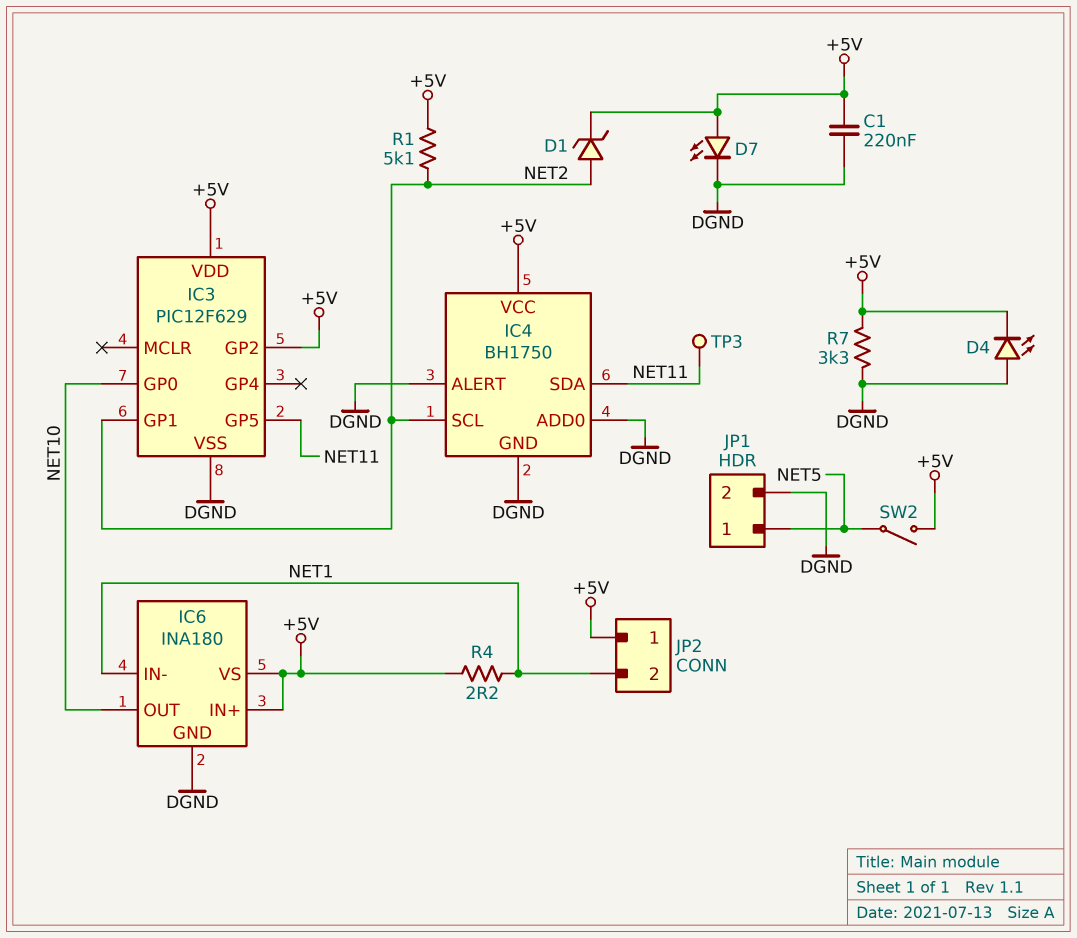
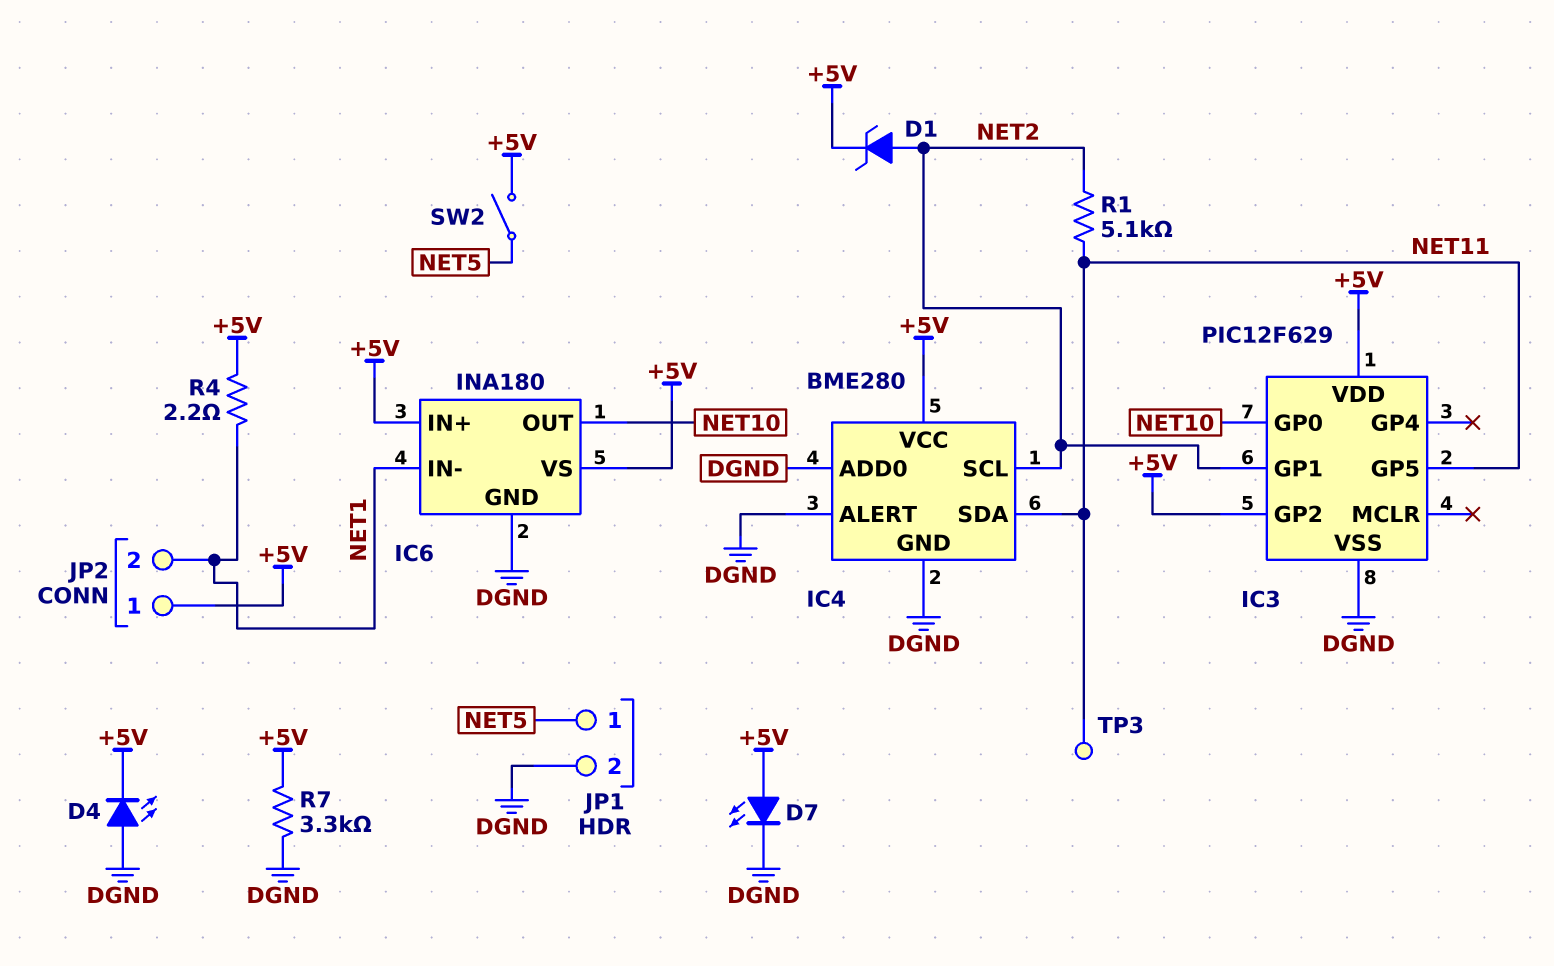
C1: 220nF (+5V, DGND) -> none
IC4: BH1750 -> BME280
R1: 5.1k (+5V, NET2) -> 5.1k (NET2, NET11)

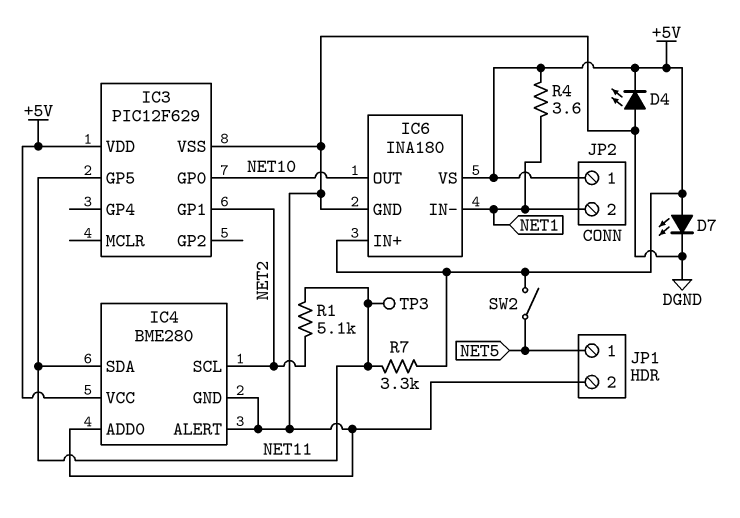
D1: zener (A NET2, K +5V) -> none
IC3 pin GP2: +5V -> none
R4: 2.2 (+5V, NET1) -> 3.6 (+5V, NET1)
R7: 3.3k (+5V, DGND) -> 3.3k (+5V, NET11)

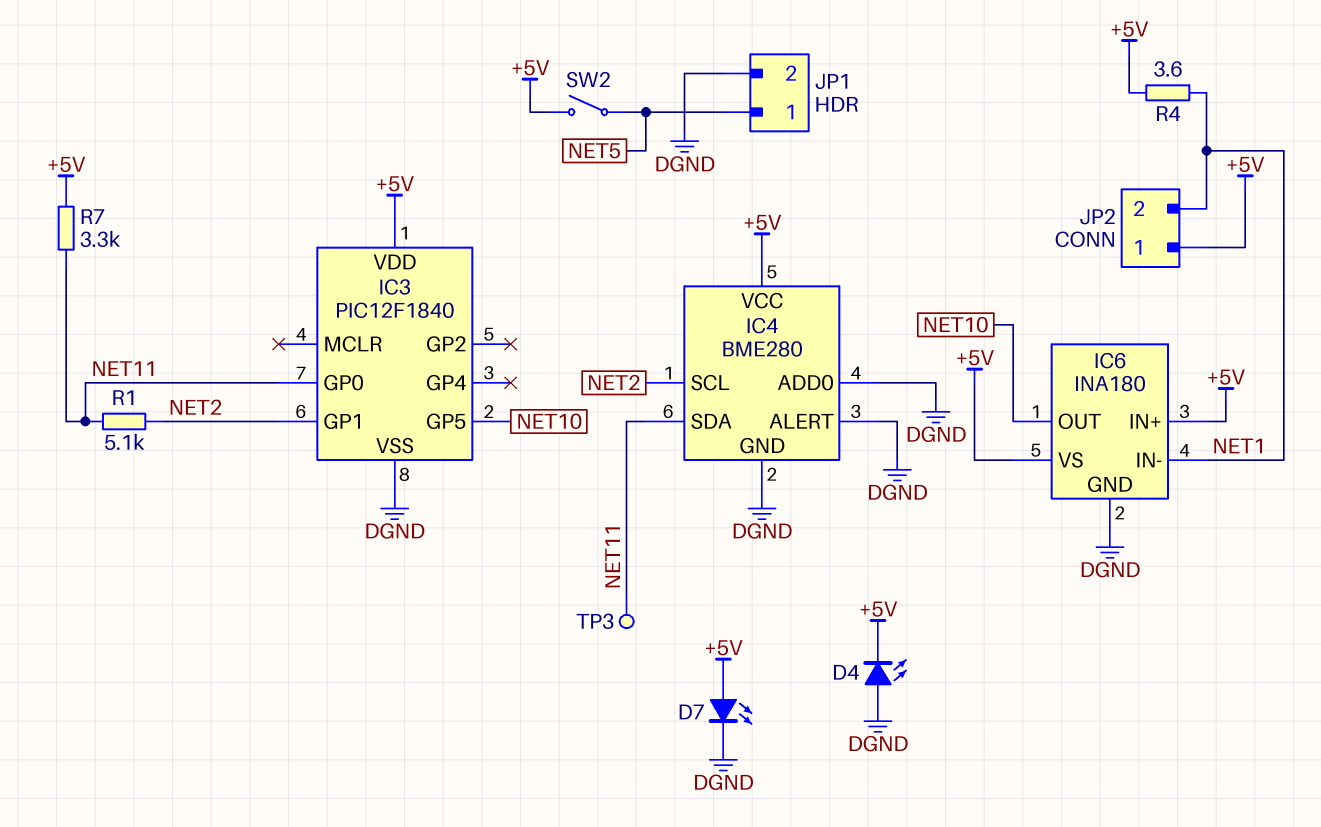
IC3: PIC12F629 -> PIC12F1840
IC3 pin GP0: NET10 -> NET11
IC3 pin GP5: NET11 -> NET10

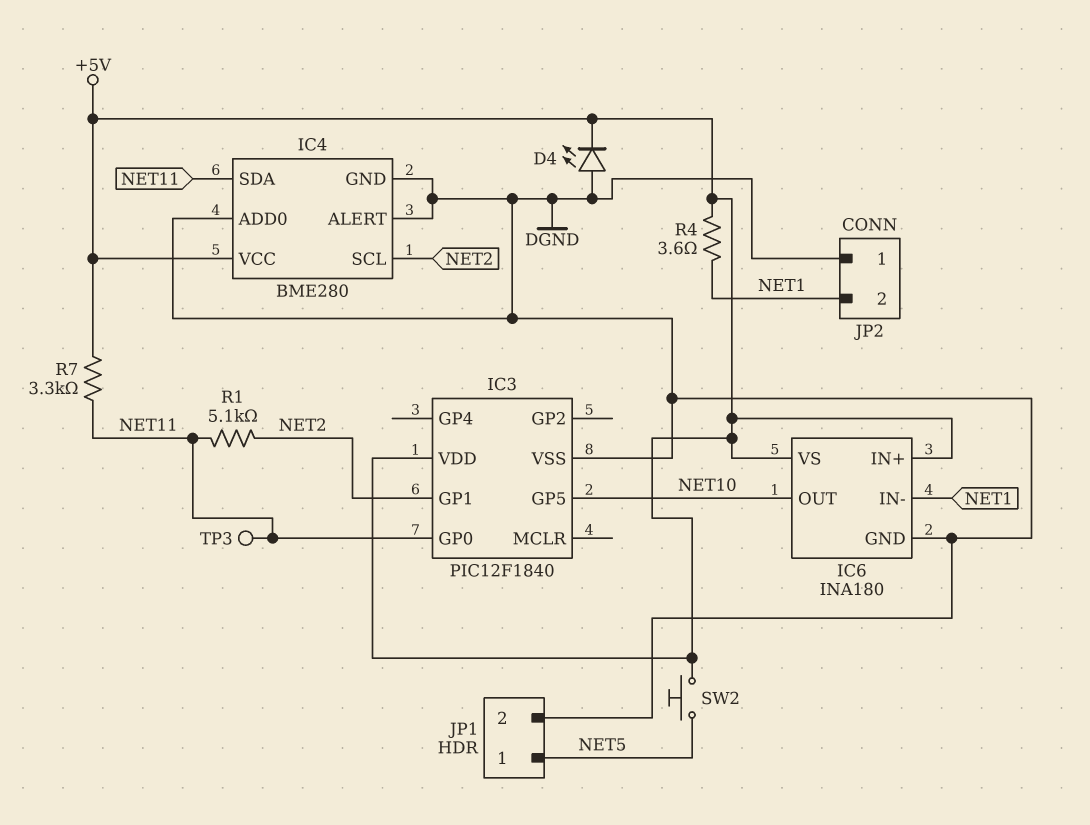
D7: LED (A +5V, K DGND) -> none
JP2 pin 1: +5V -> DGND
SW2: switch (+5V, NET5) -> button (+5V, NET5)

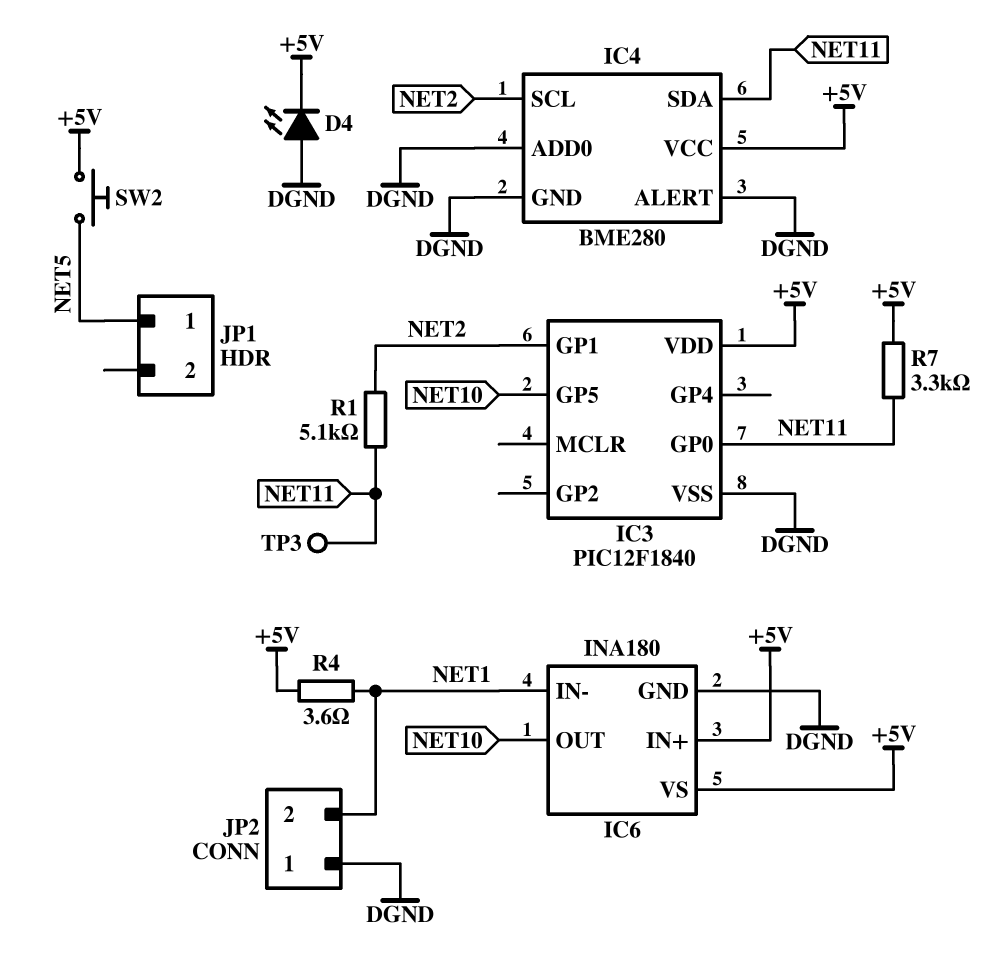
JP1 pin 2: DGND -> none

